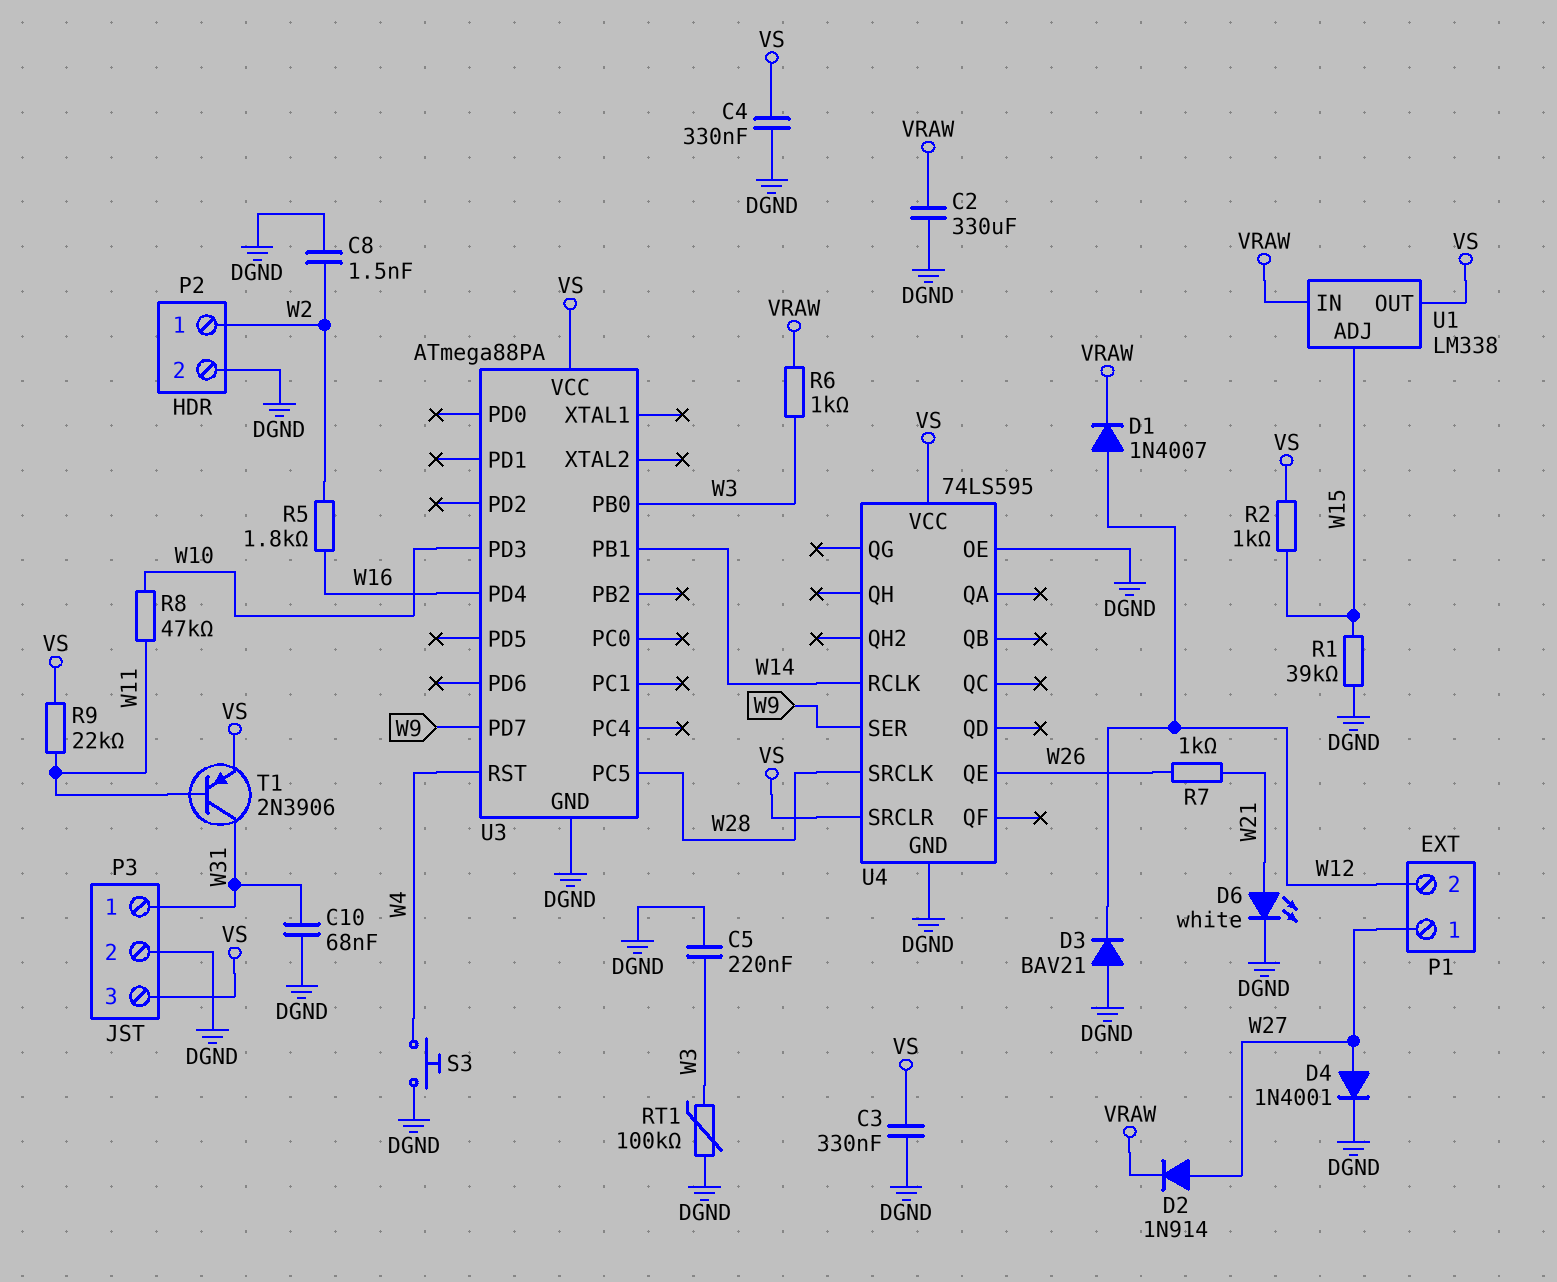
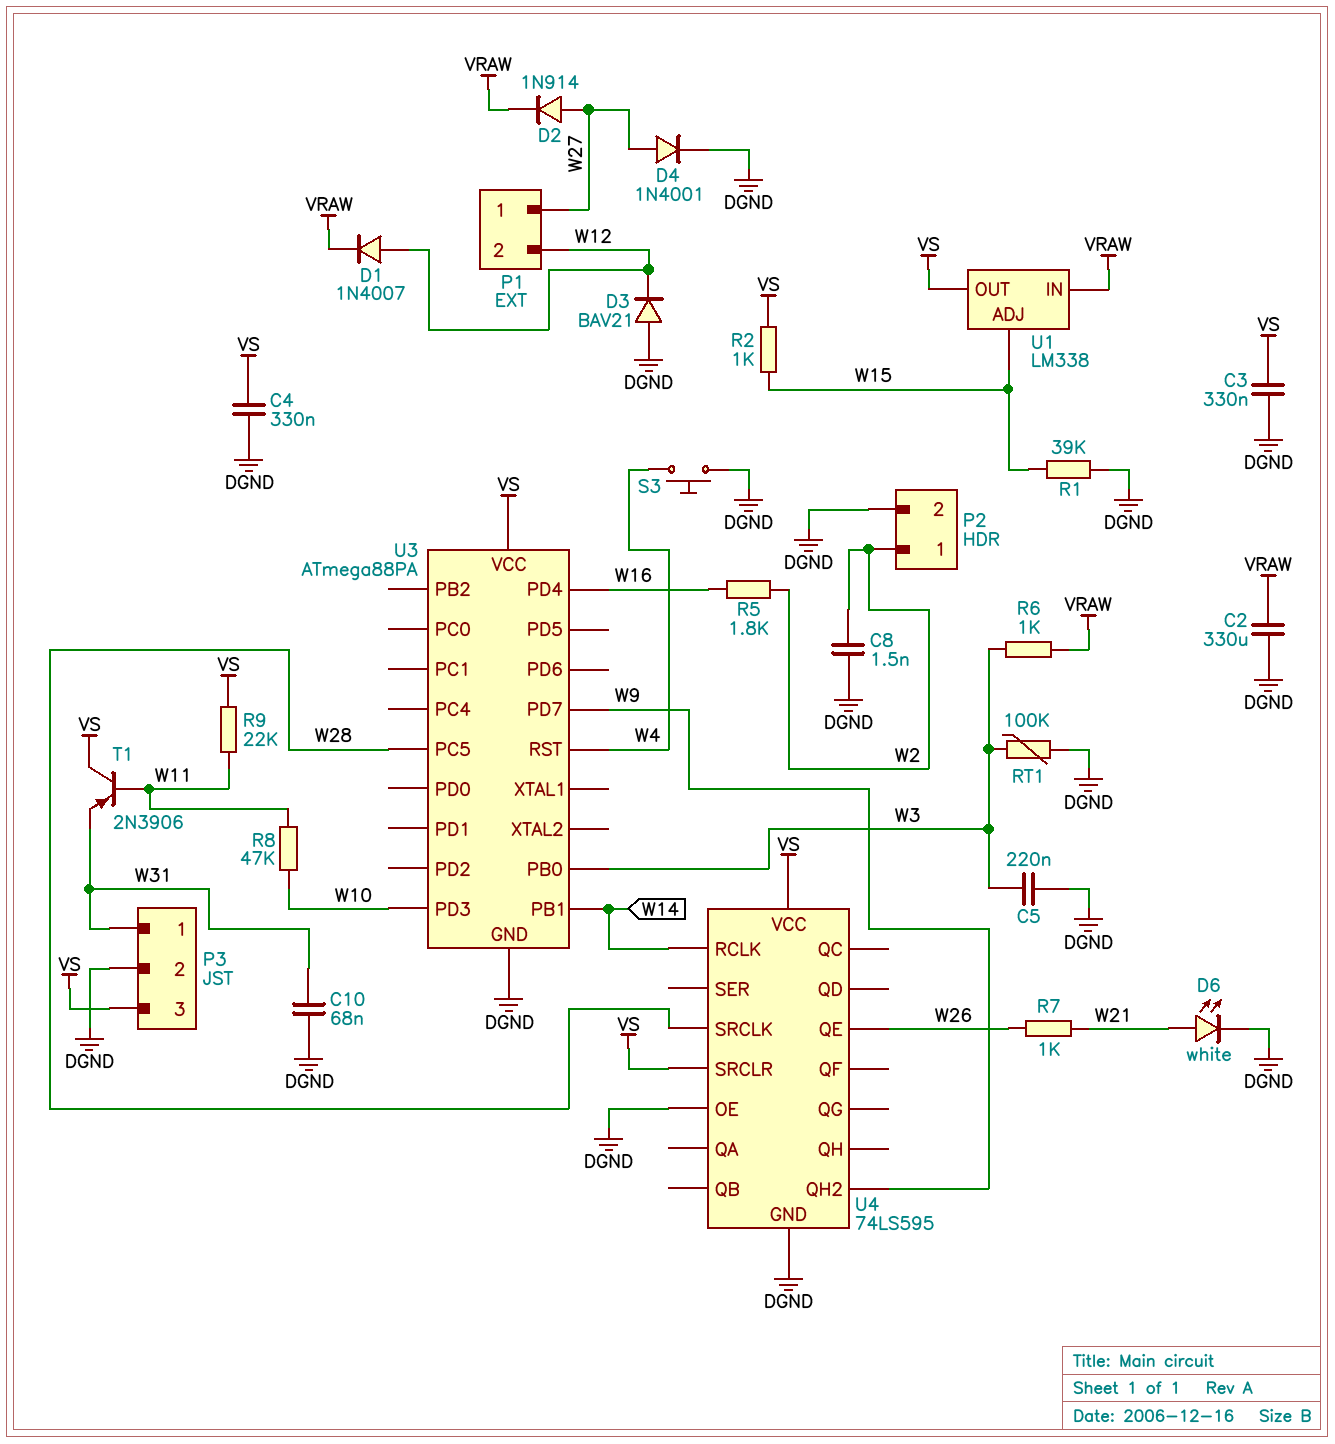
T1: PNP 2N3906 (B W11, C W31, E VS) -> PNP 2N3906 (B W11, C VS, E W31)
U4 pin QH2: none -> W9
U4 pin SER: W9 -> none

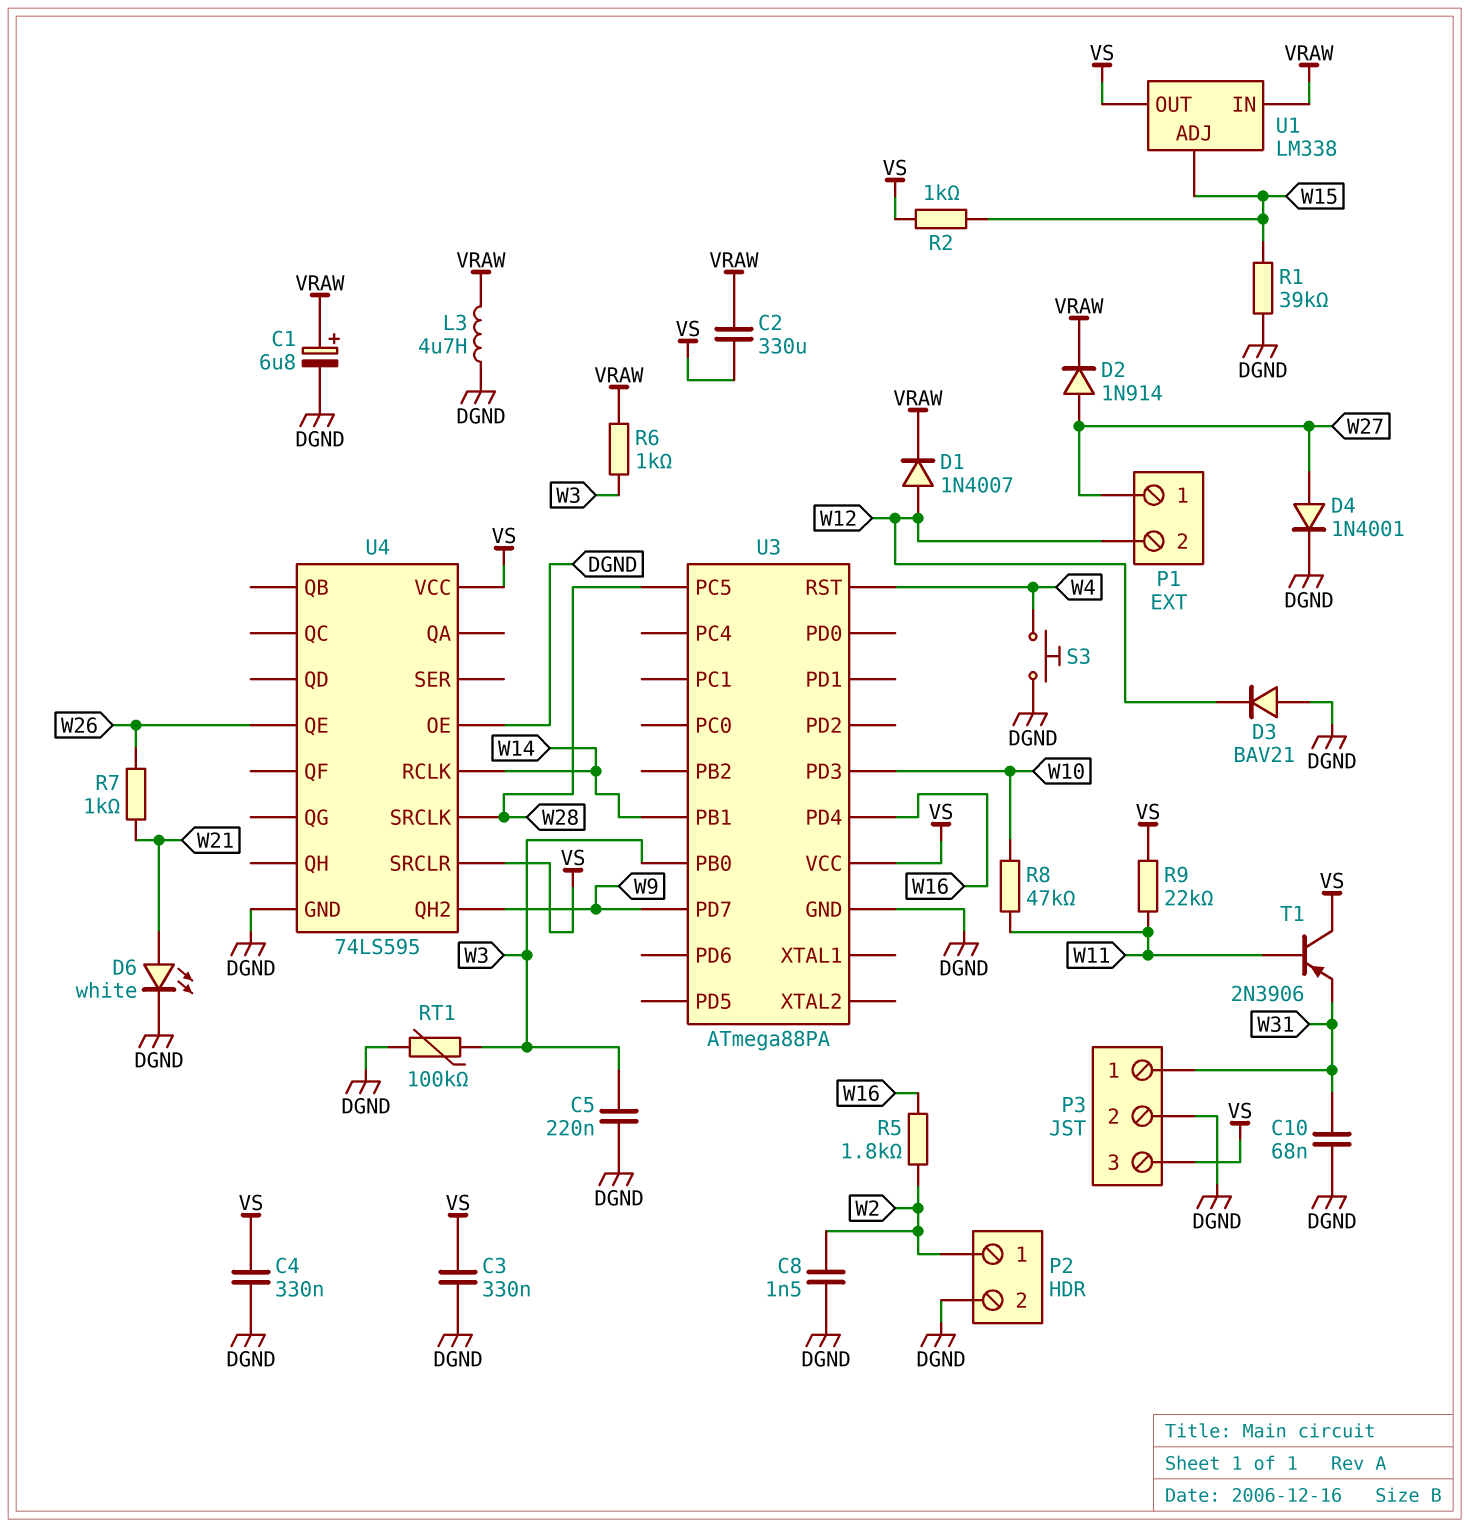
C1: none -> 6.8uF (plus VRAW, minus DGND)
C2: 330uF (DGND, VRAW) -> 330uF (VRAW, VS)
L3: none -> 4.7uH (DGND, VRAW)

